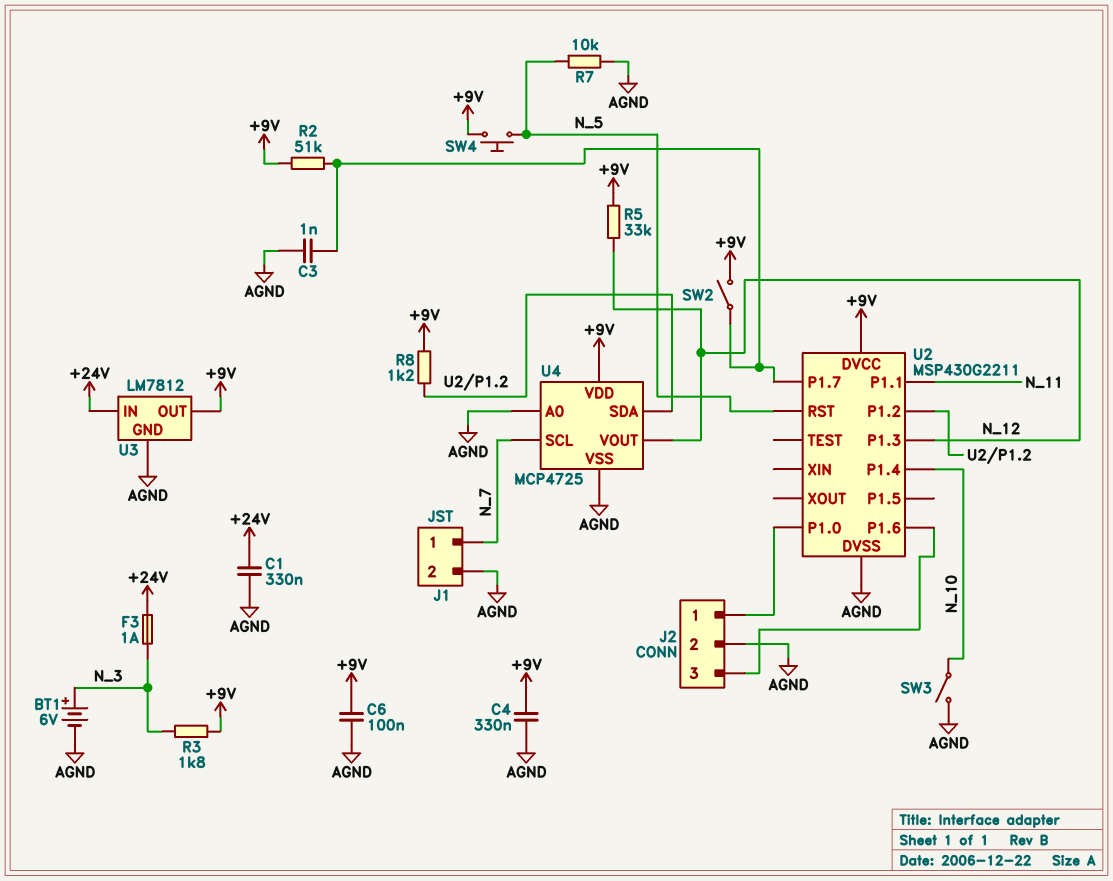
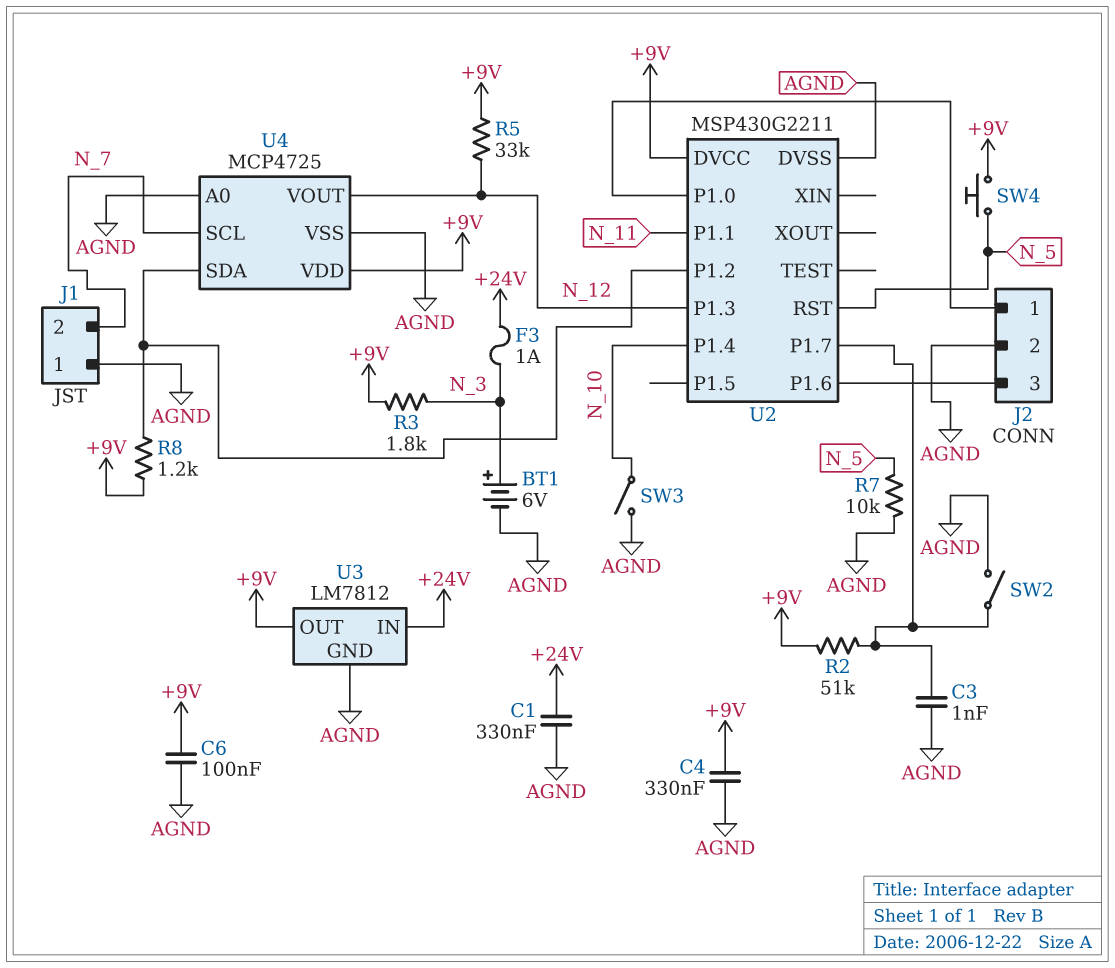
J1 pin 1: N_7 -> AGND
J1 pin 2: AGND -> N_7
SW2: switch (+9V, U2/P1.7) -> switch (AGND, U2/P1.7)

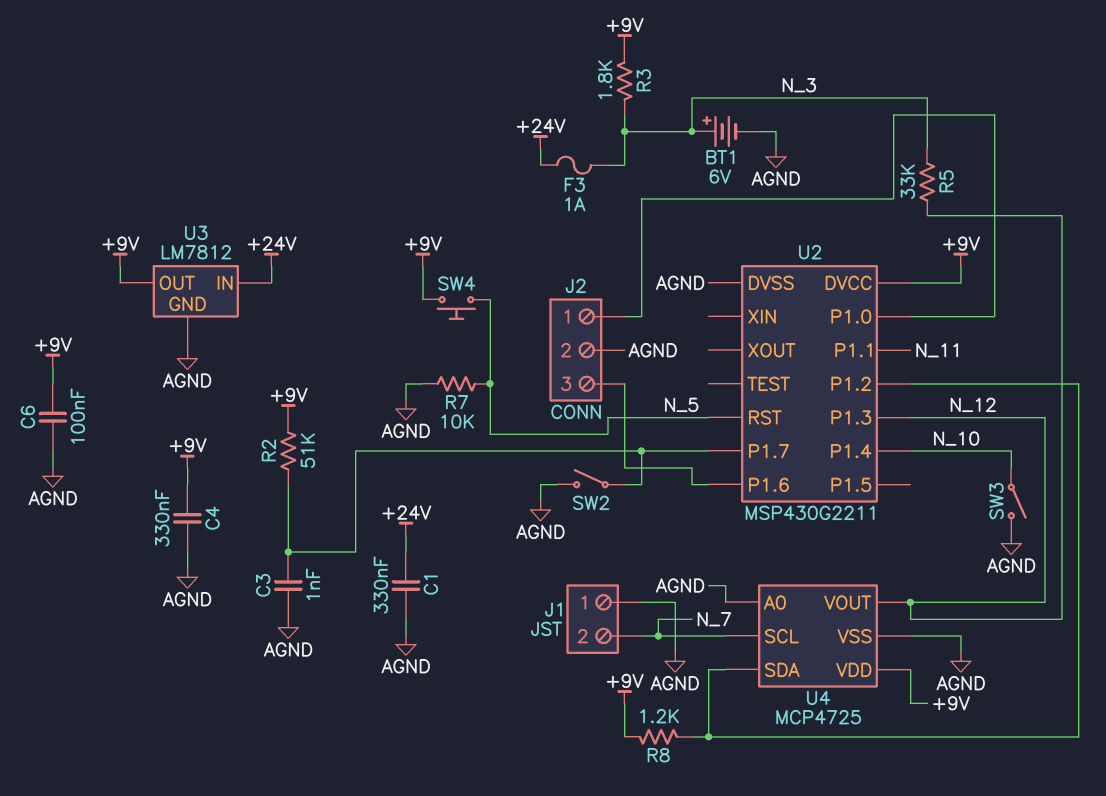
R5: 33k (+9V, N_12) -> 33k (N_3, N_12)

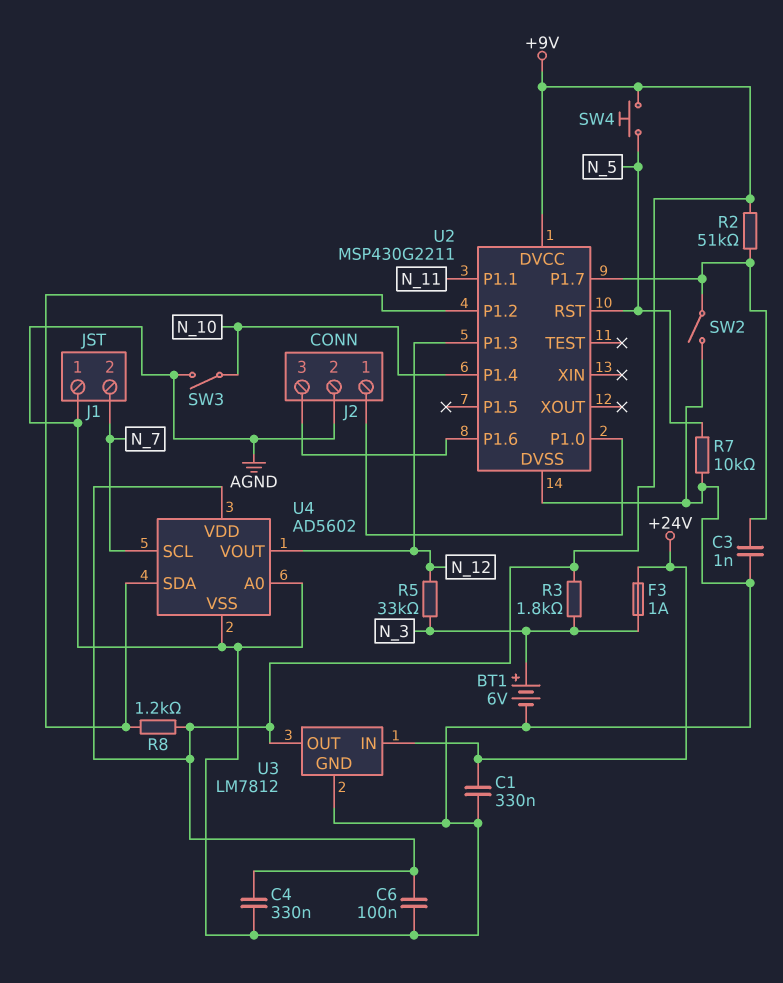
U4: MCP4725 -> AD5602

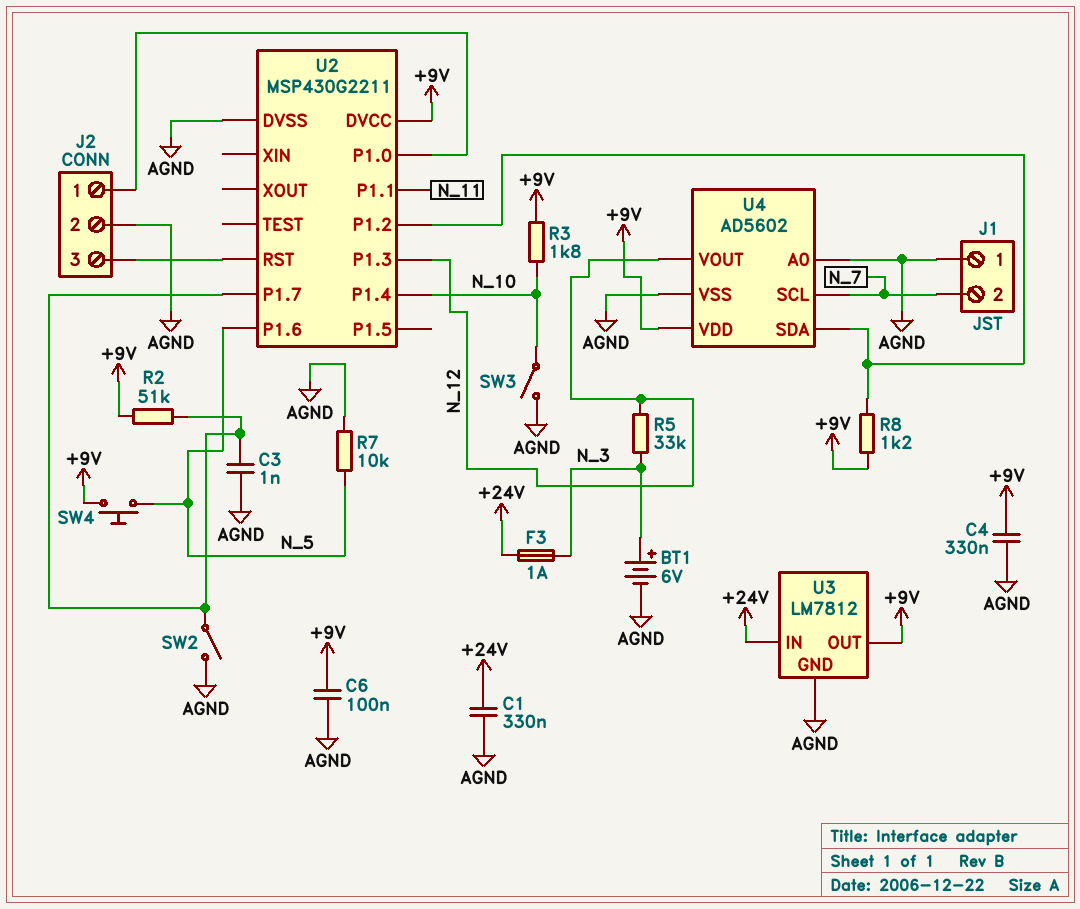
R3: 1.8k (+9V, N_3) -> 1.8k (+9V, N_10)
U2 pin P1.6: J2/3 -> N_5
U2 pin RST: N_5 -> J2/3

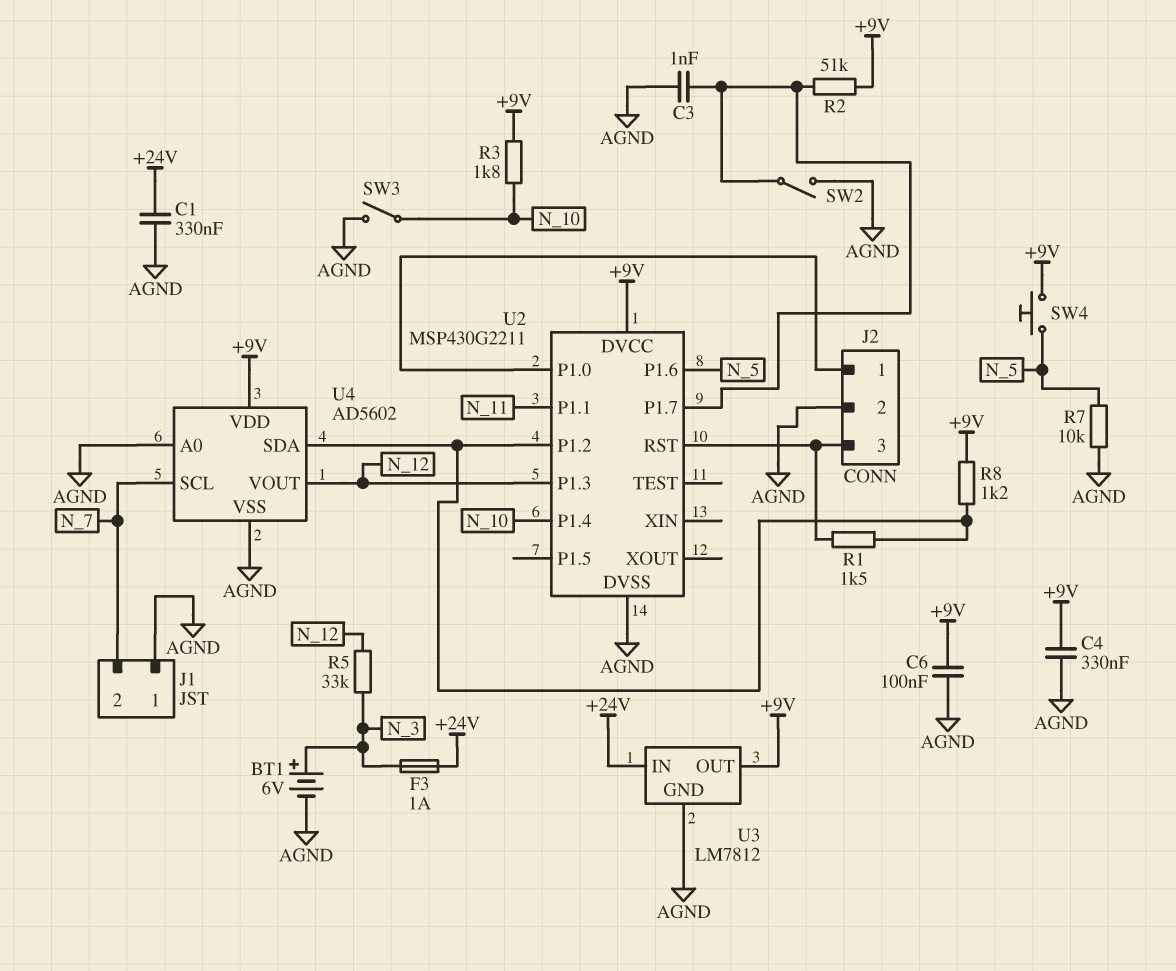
R1: none -> 1.5k (J2/3, U2/P1.2)

